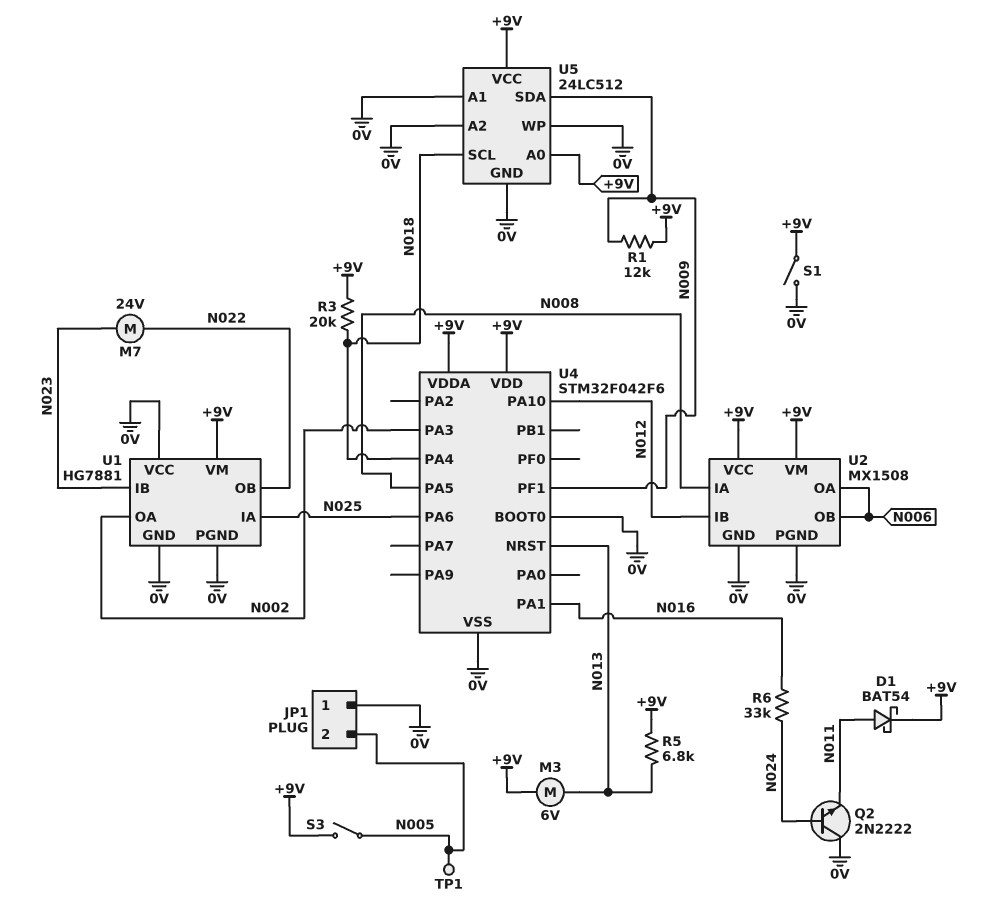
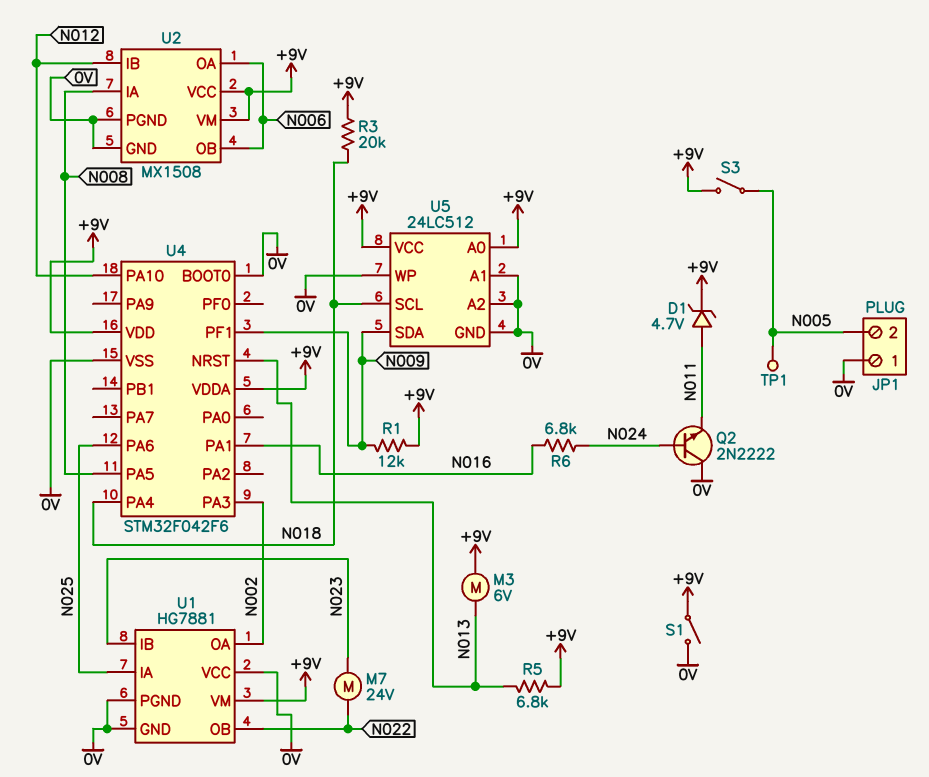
D1: schottky BAT54 (A N011, K +9V) -> zener 4.7V (A N011, K +9V)
R6: 33k (N016, N024) -> 6.8k (N016, N024)

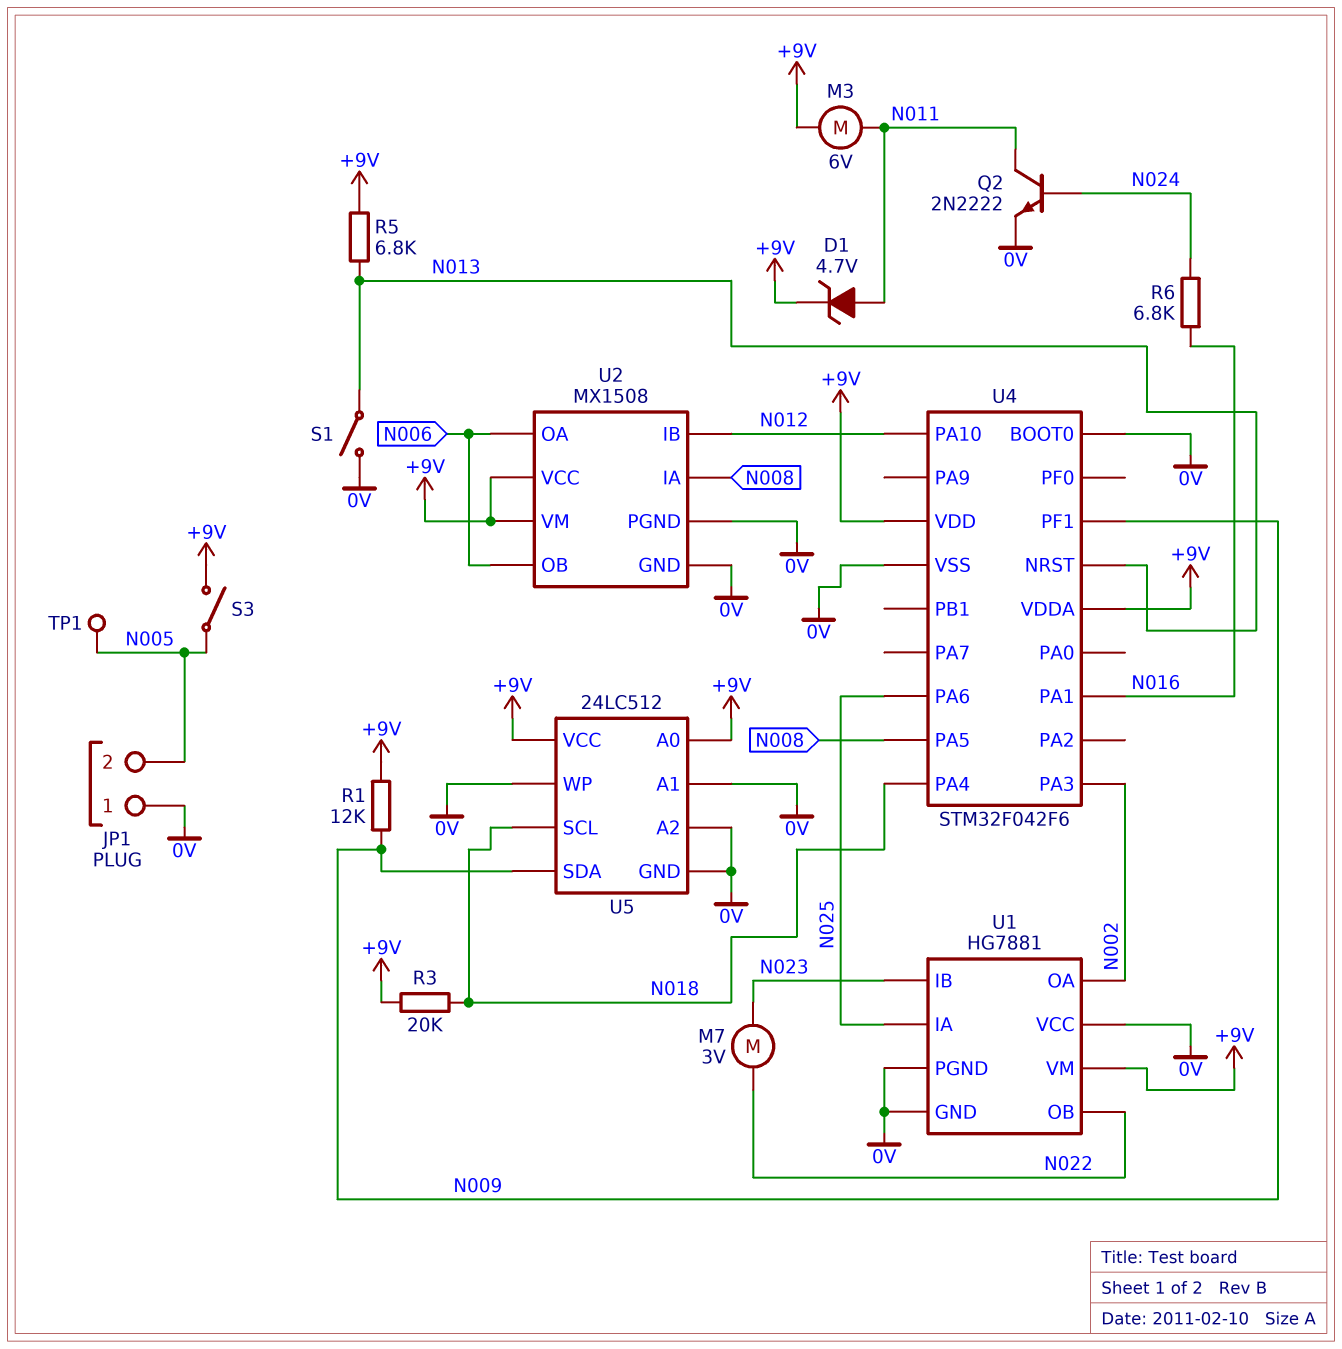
M3: motor 6V (+9V, N013) -> motor 6V (+9V, N011)
M7: motor 24V (N022, N023) -> motor 3V (N022, N023)
Q2: NPN 2N2222 (B N024, C 0V, E N011) -> NPN 2N2222 (B N024, C N011, E 0V)
S1: switch (+9V, 0V) -> switch (0V, N013)

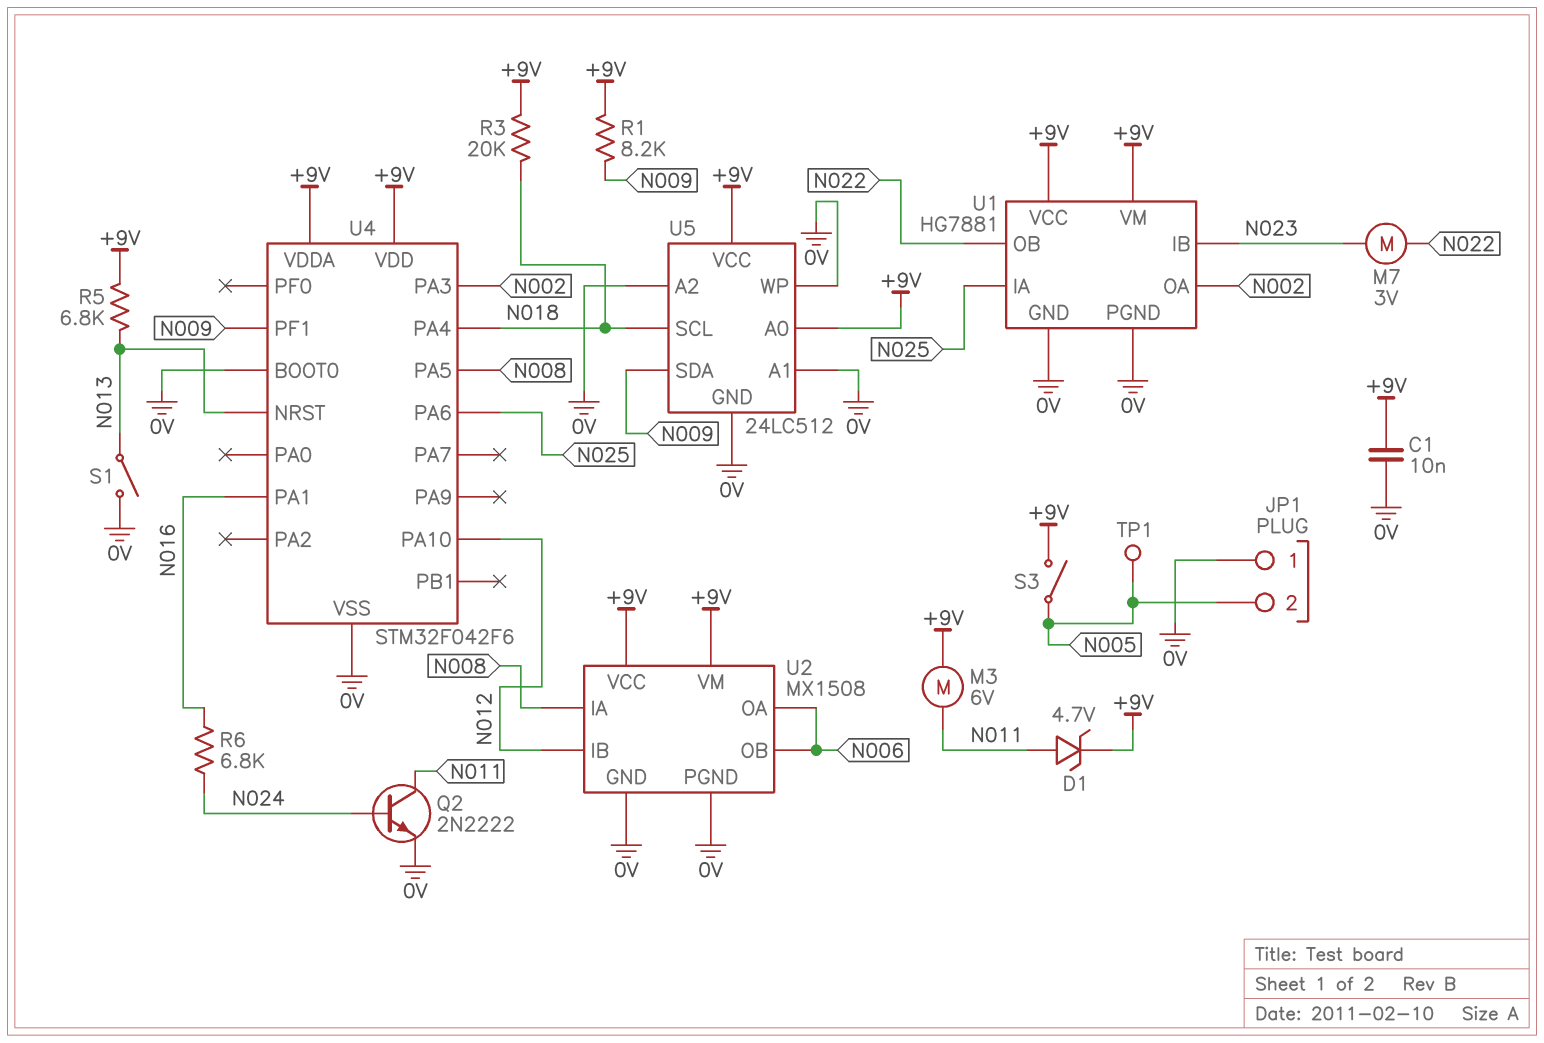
C1: none -> 10nF (+9V, 0V)
R1: 12k (+9V, N009) -> 8.2k (+9V, N009)
U1 pin VCC: 0V -> +9V

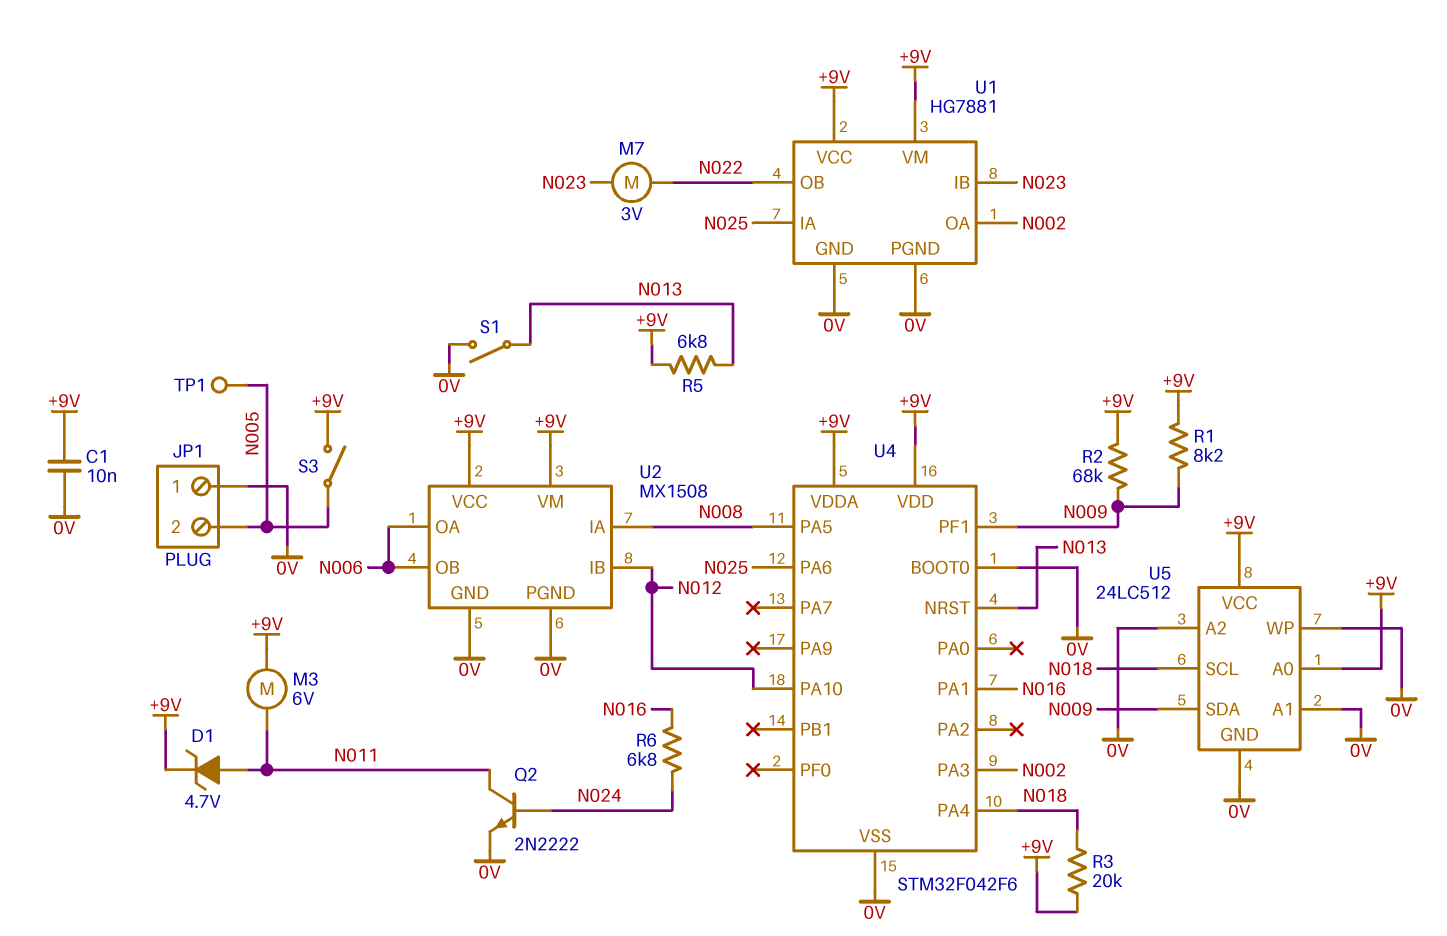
R2: none -> 68k (+9V, N009)

